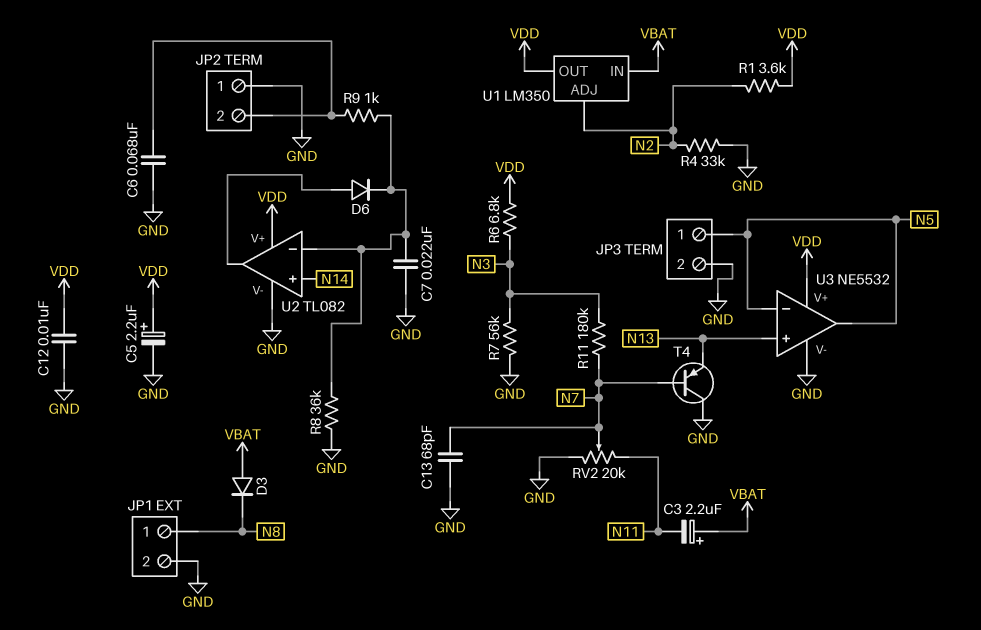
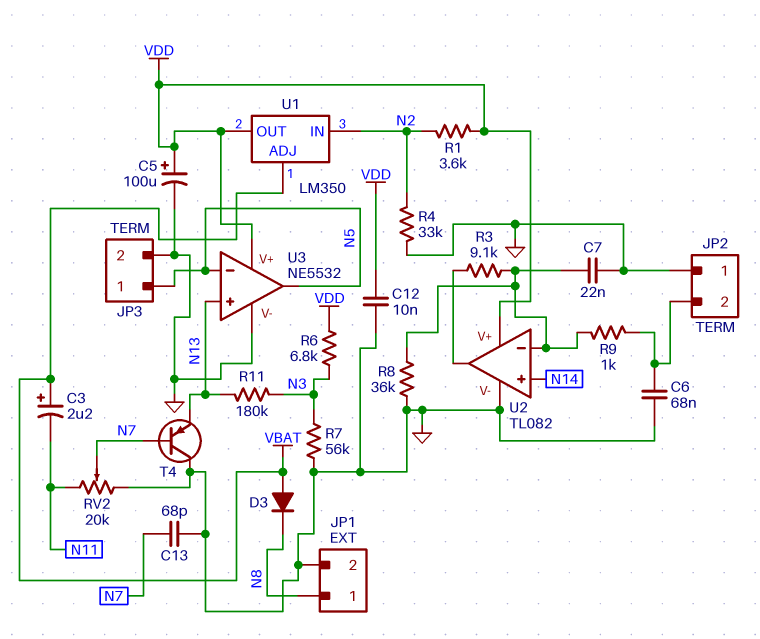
C5: 2.2uF (plus VDD, minus GND) -> 100uF (plus VDD, minus GND)
D6: diode (A U2/out, K U2/in-) -> none
R3: none -> 9.1k (U2/in-, U2/out)
R11: 180k (N3, N7) -> 180k (N3, N13)
U1 pin ADJ: N2 -> VBAT
U1 pin IN: VBAT -> N2

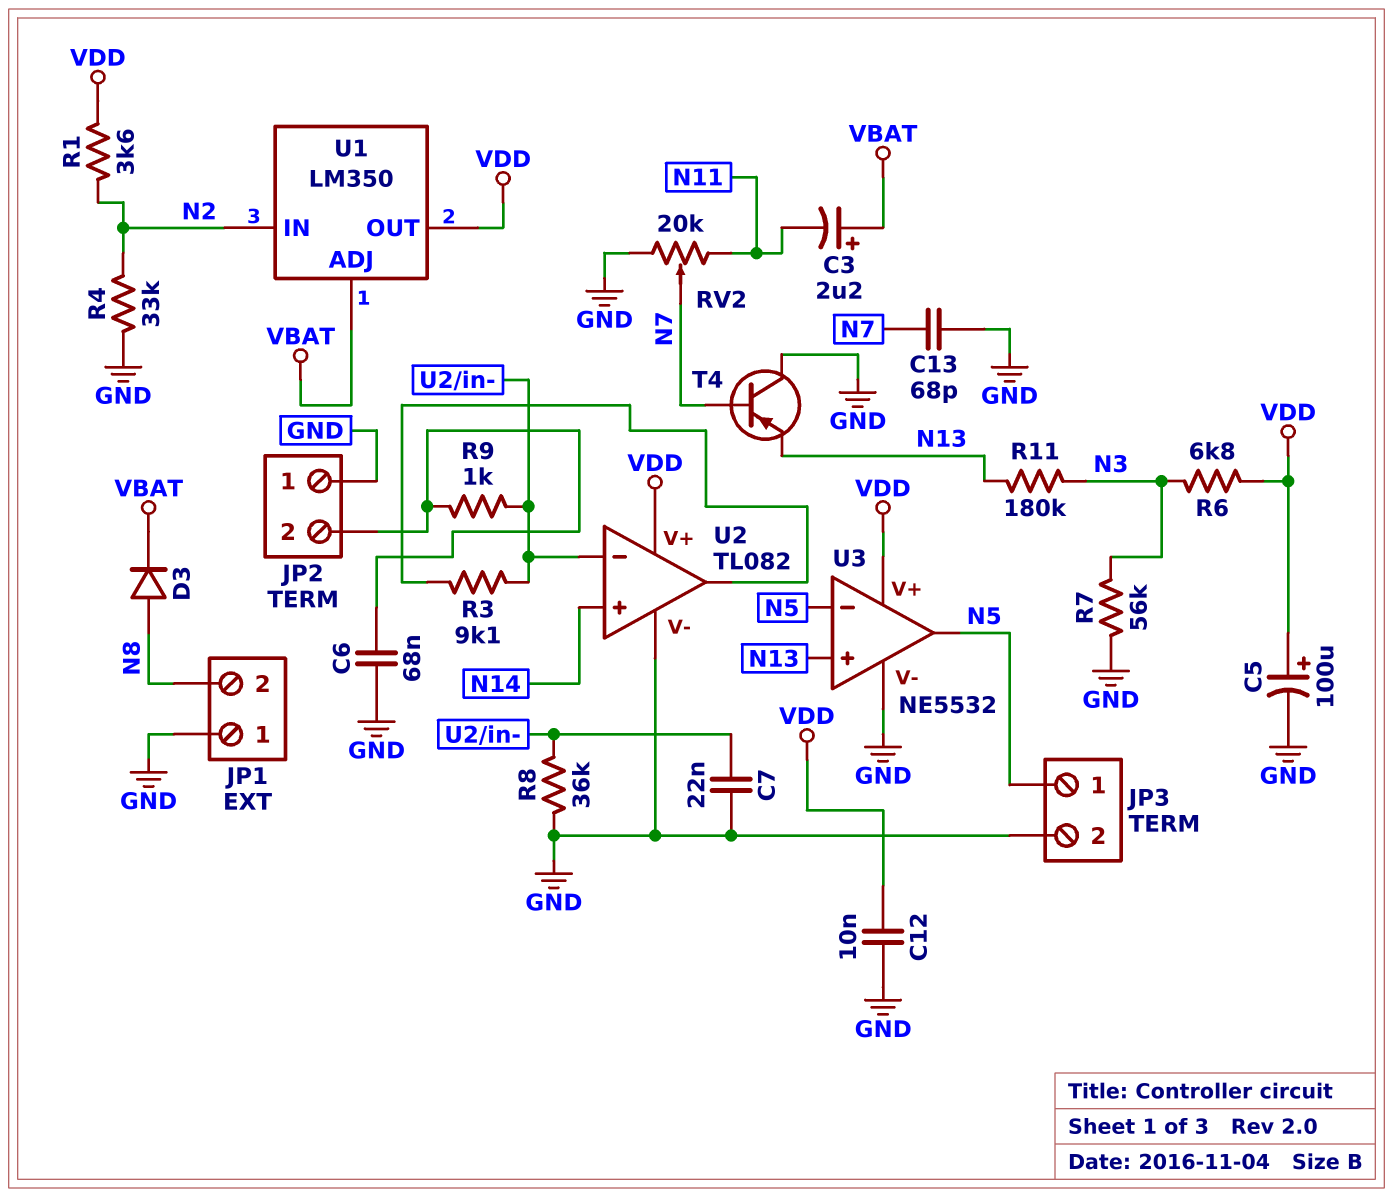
D3: diode (A VBAT, K N8) -> diode (A N8, K VBAT)
JP1 pin 1: N8 -> GND
JP1 pin 2: GND -> N8

